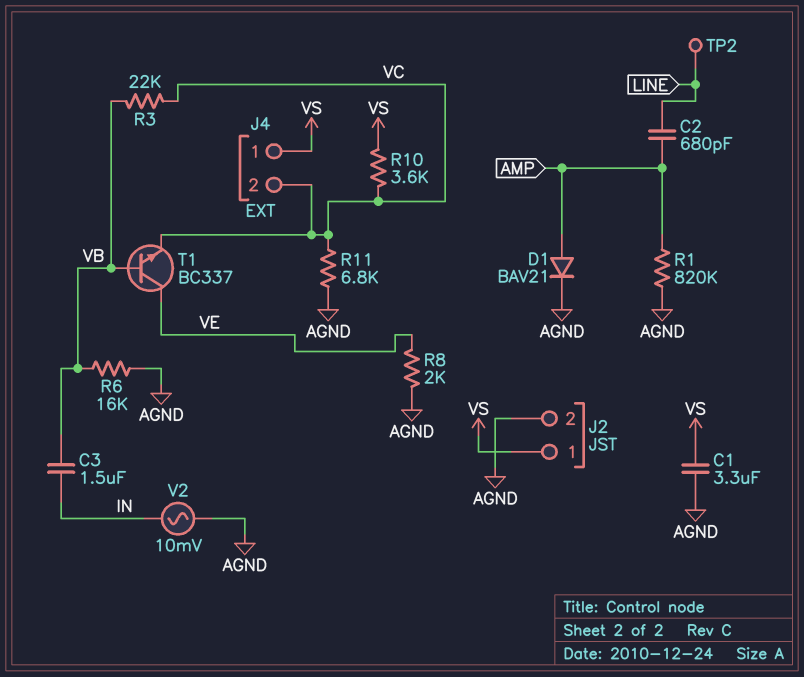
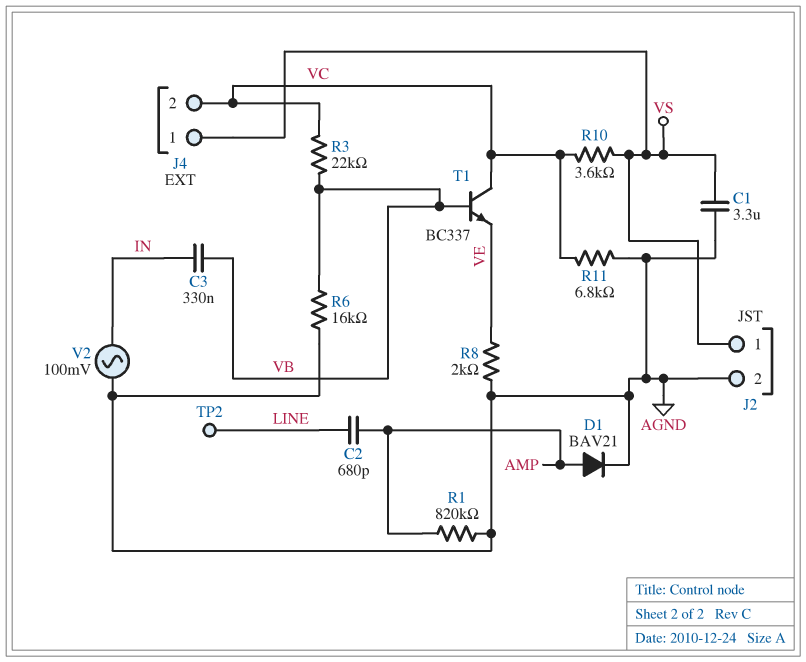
C3: 1.5uF (IN, VB) -> 330nF (IN, VB)
T1: NPN BC337 (B VB, C VE, E VC) -> NPN BC337 (B VB, C VC, E VE)
V2: AC 10mV (AGND, IN) -> AC 100mV (AGND, IN)

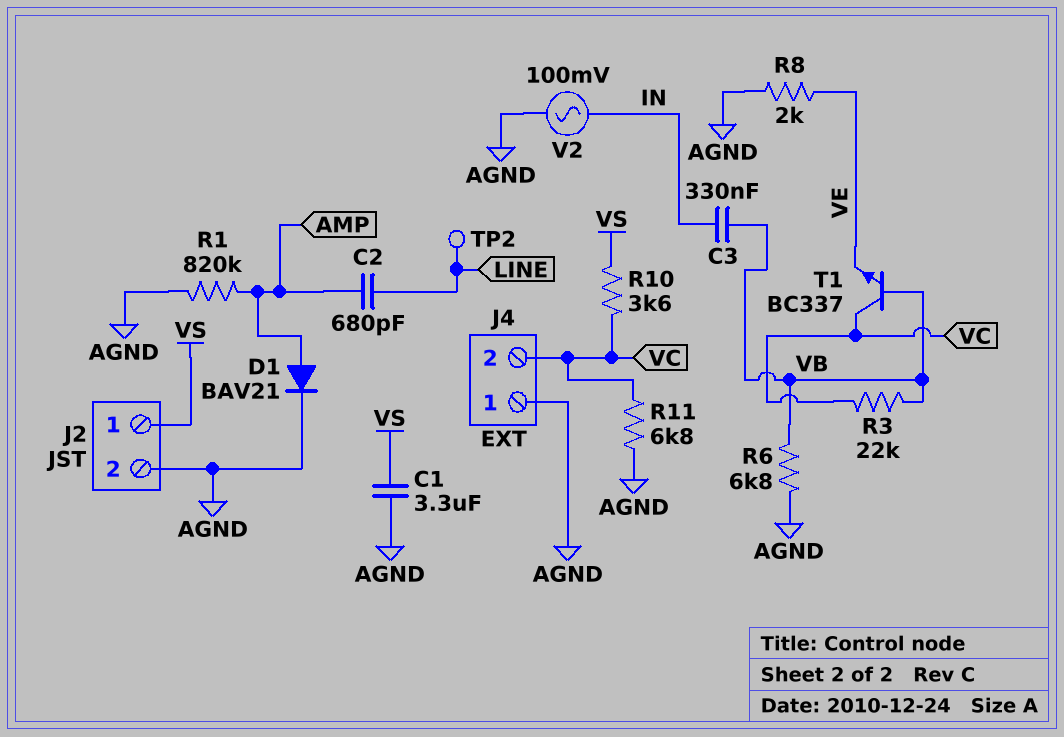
J4 pin 1: VS -> AGND
R6: 16k (AGND, VB) -> 6.8k (AGND, VB)

